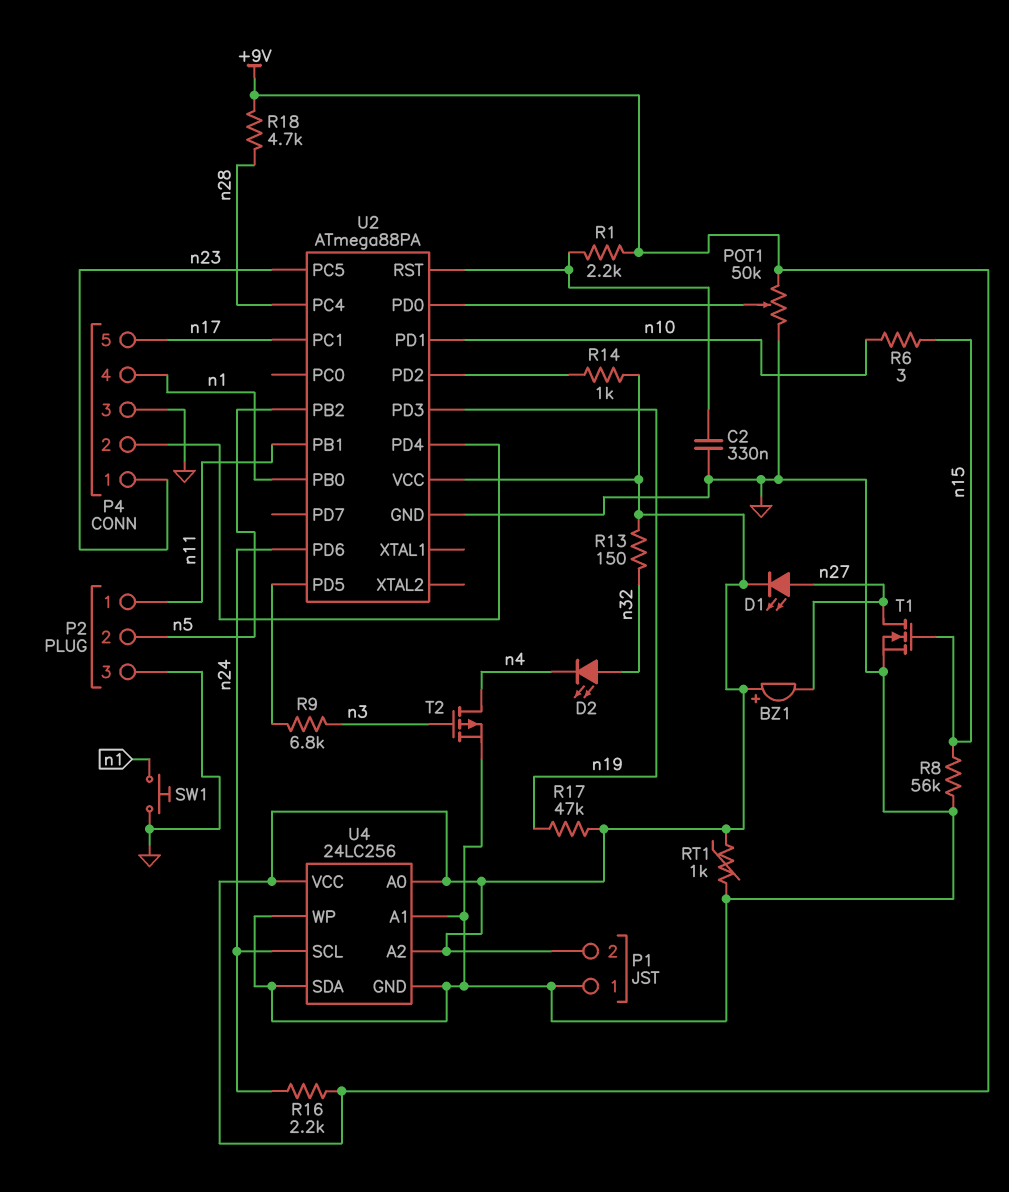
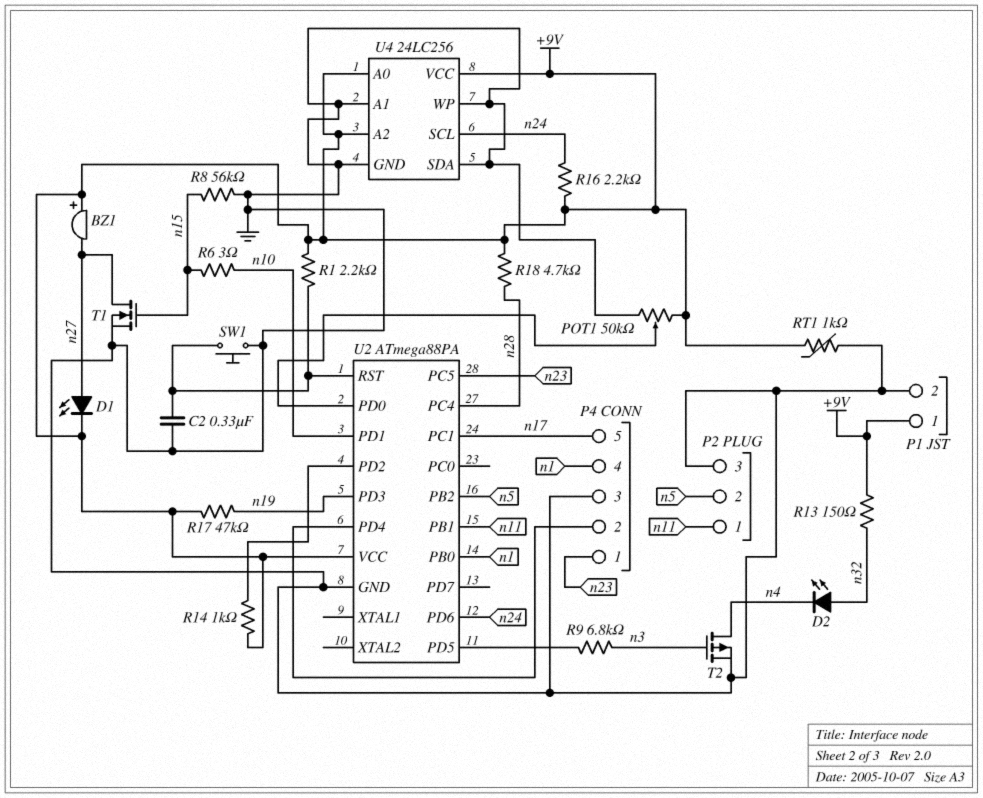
P1 pin 1: GND -> +9V
P1 pin 2: +9V -> GND
SW1: button (GND, n1) -> button (GND, U2/RST)

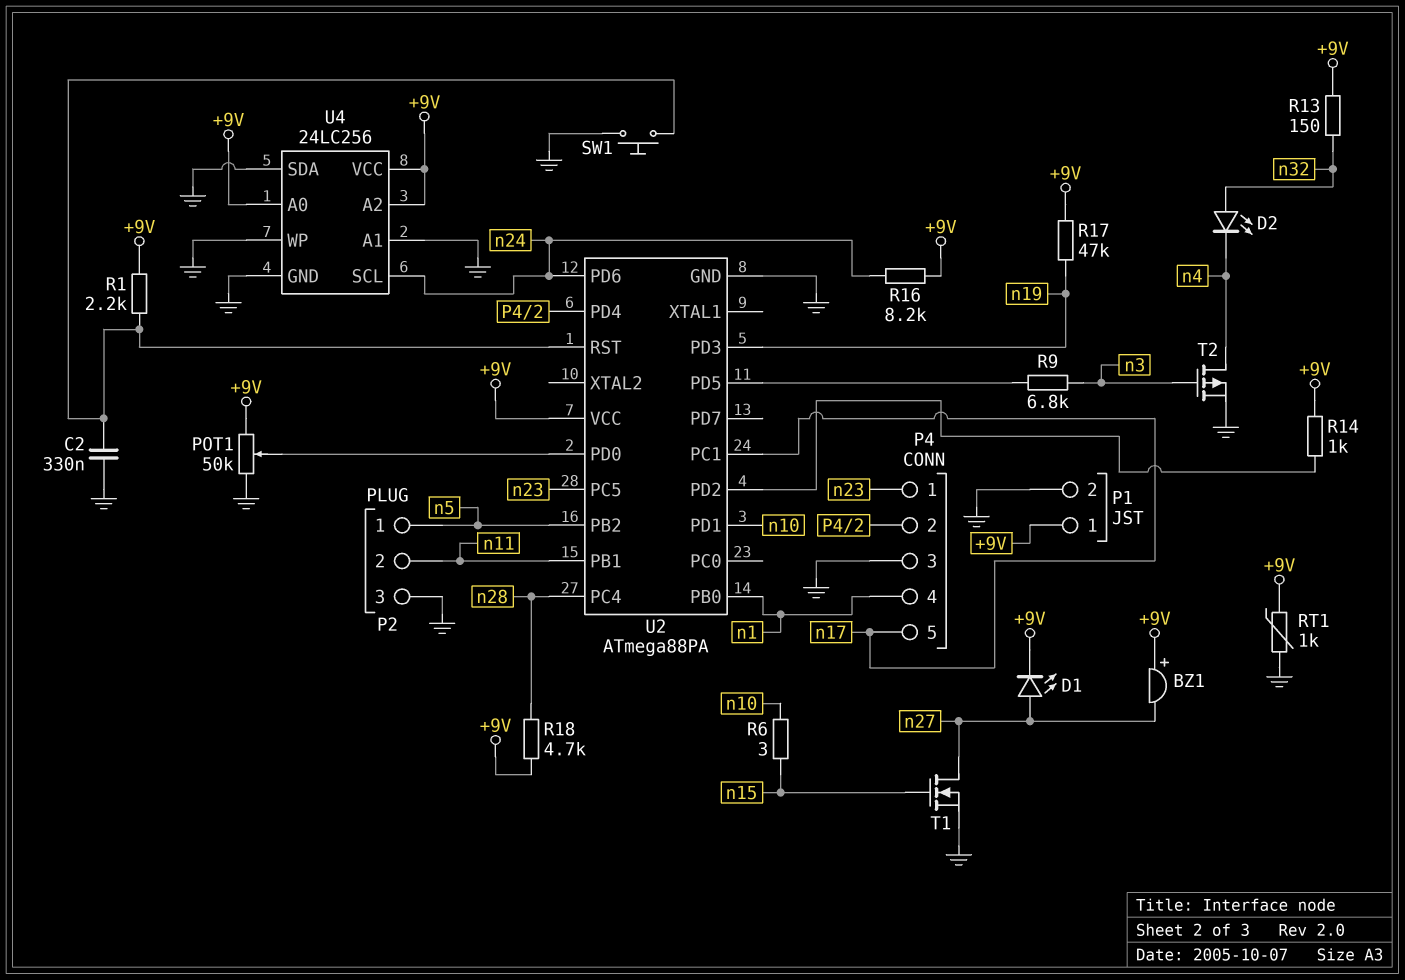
P2 pin 1: n11 -> n5
P2 pin 2: n5 -> n11
R8: 56k (GND, n15) -> none
R16: 2.2k (+9V, n24) -> 8.2k (+9V, n24)

